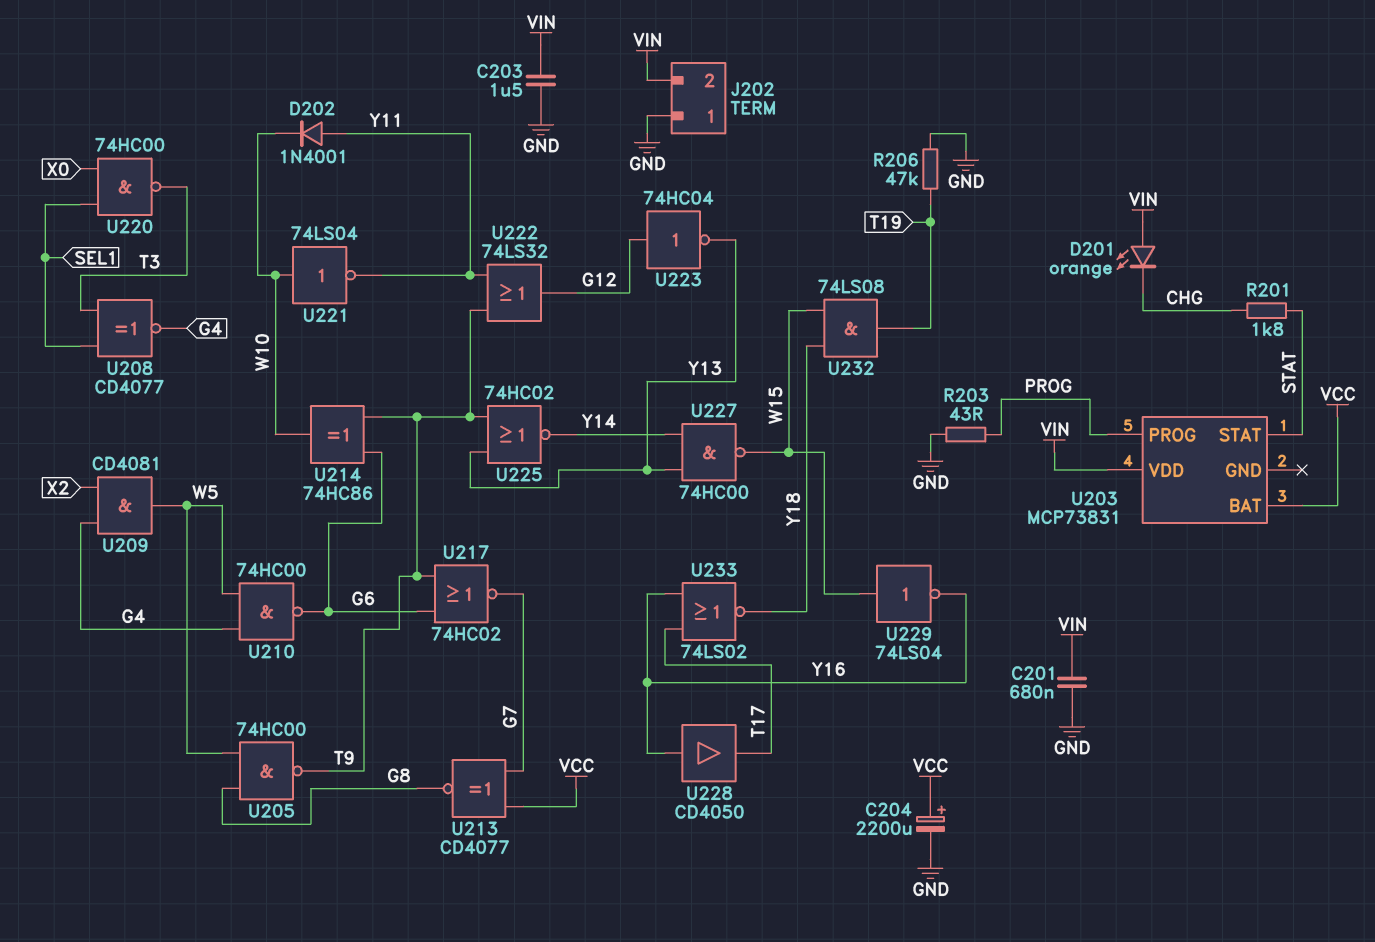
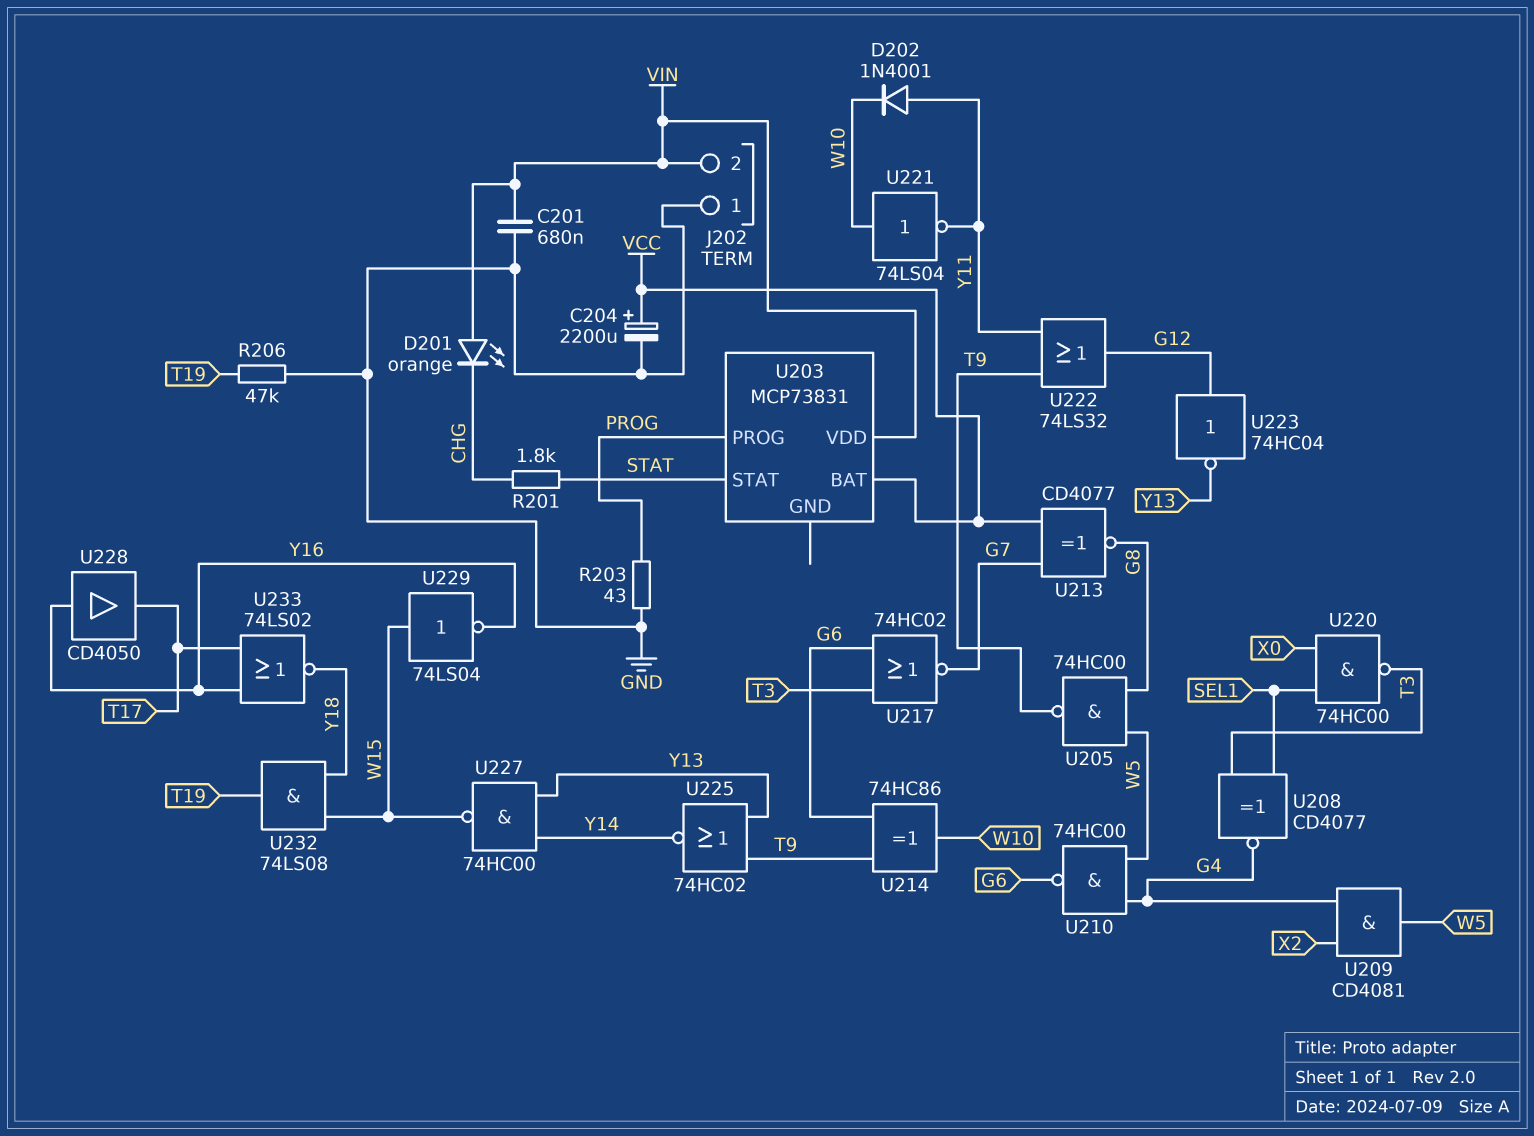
C203: 1.5uF (GND, VIN) -> none
U217: NOR 74HC02 (in G6, in T9, out G7) -> NOR 74HC02 (in G6, in T3, out G7)

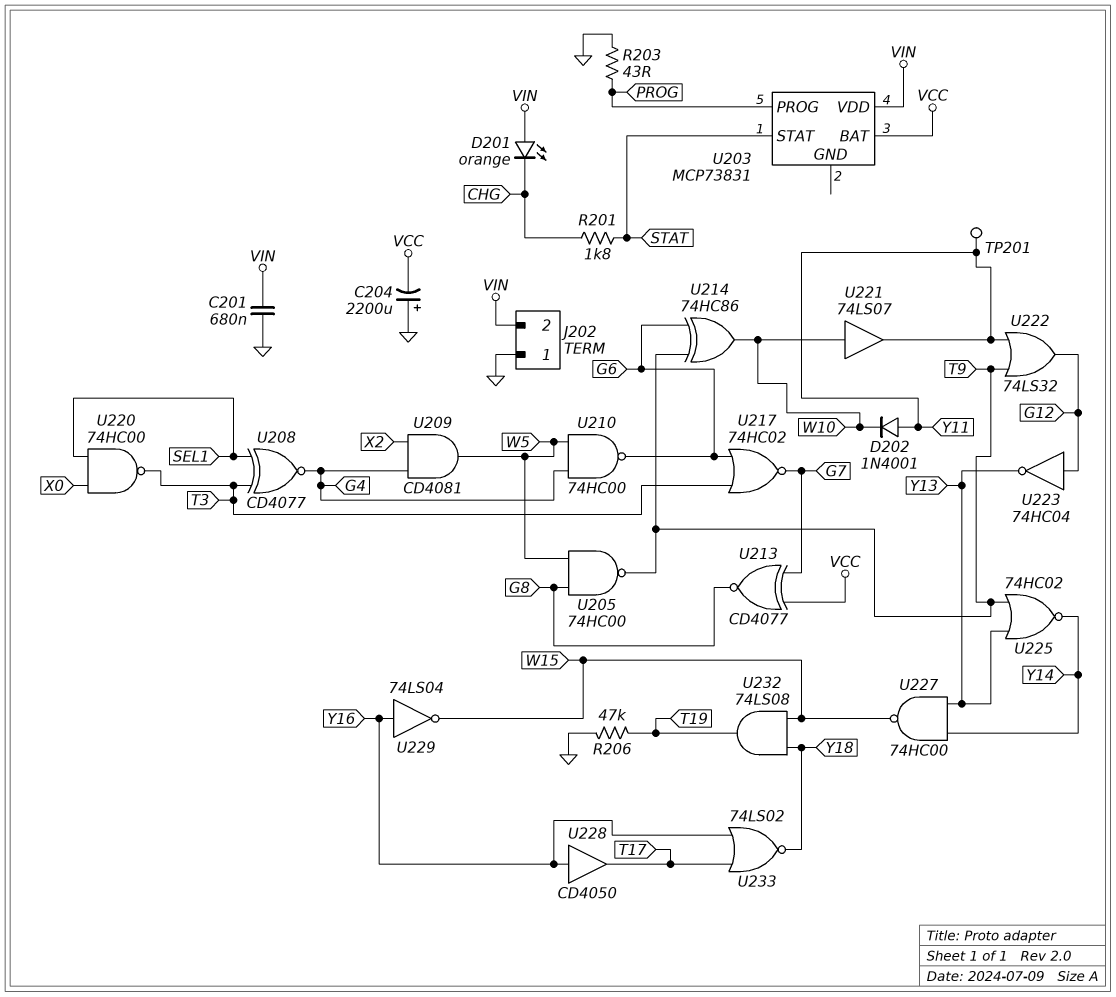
C204: 2200uF (plus VCC, minus GND) -> 2200uF (plus GND, minus VCC)
TP201: none -> test point (Y11)
U221: NOT 74LS04 (in W10, out Y11) -> buffer 74LS07 (in W10, out Y11)
U229: NOT 74LS04 (in W15, out Y16) -> NOT 74LS04 (in Y16, out W15)

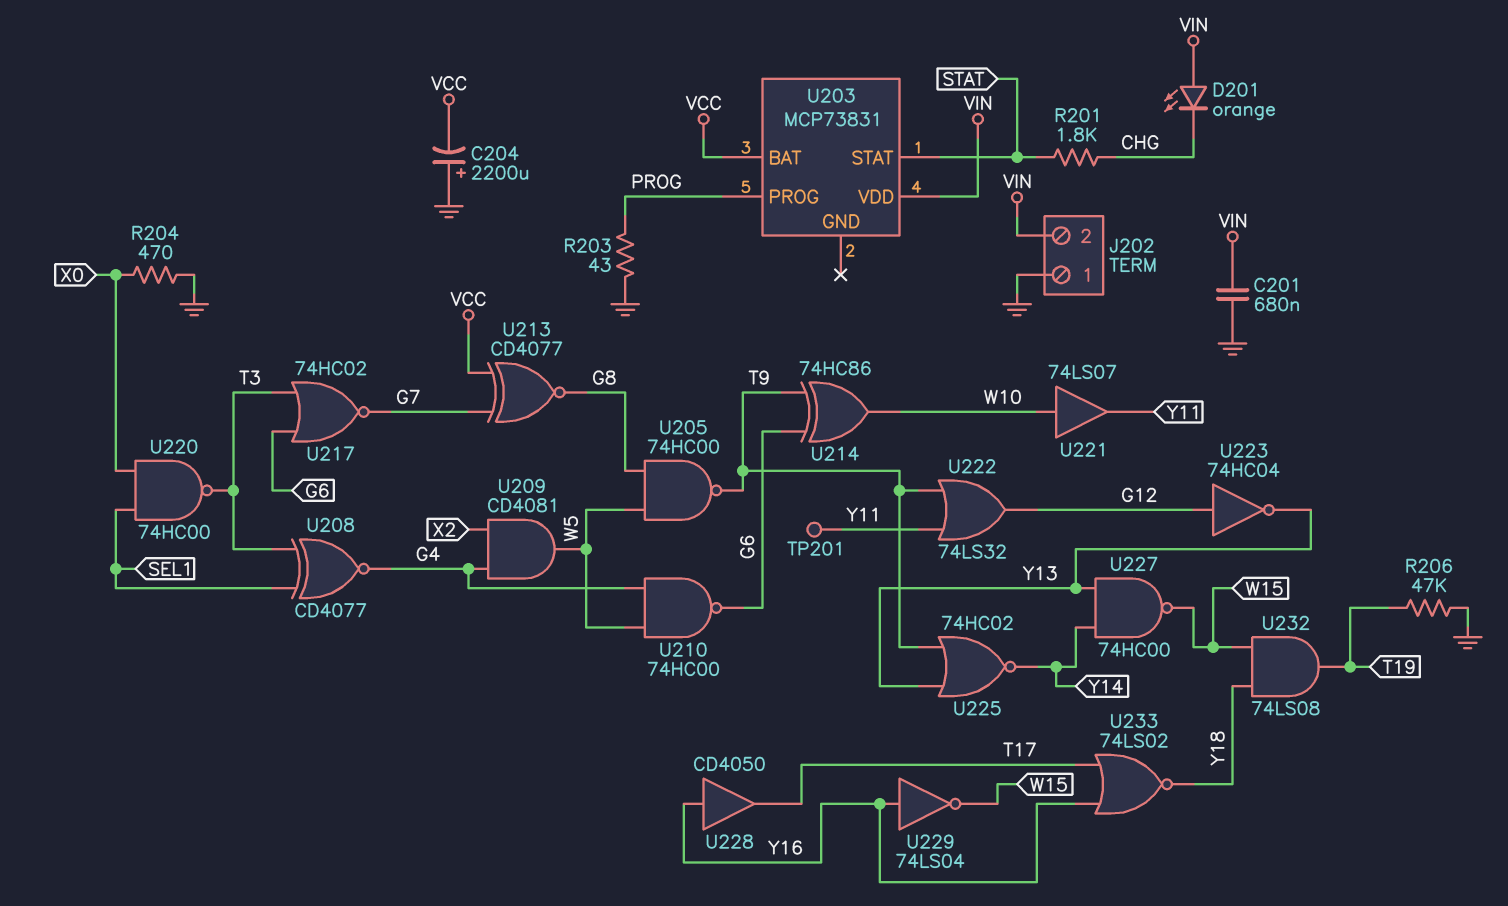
D202: diode 1N4001 (A Y11, K W10) -> none
R204: none -> 470 (GND, X0)

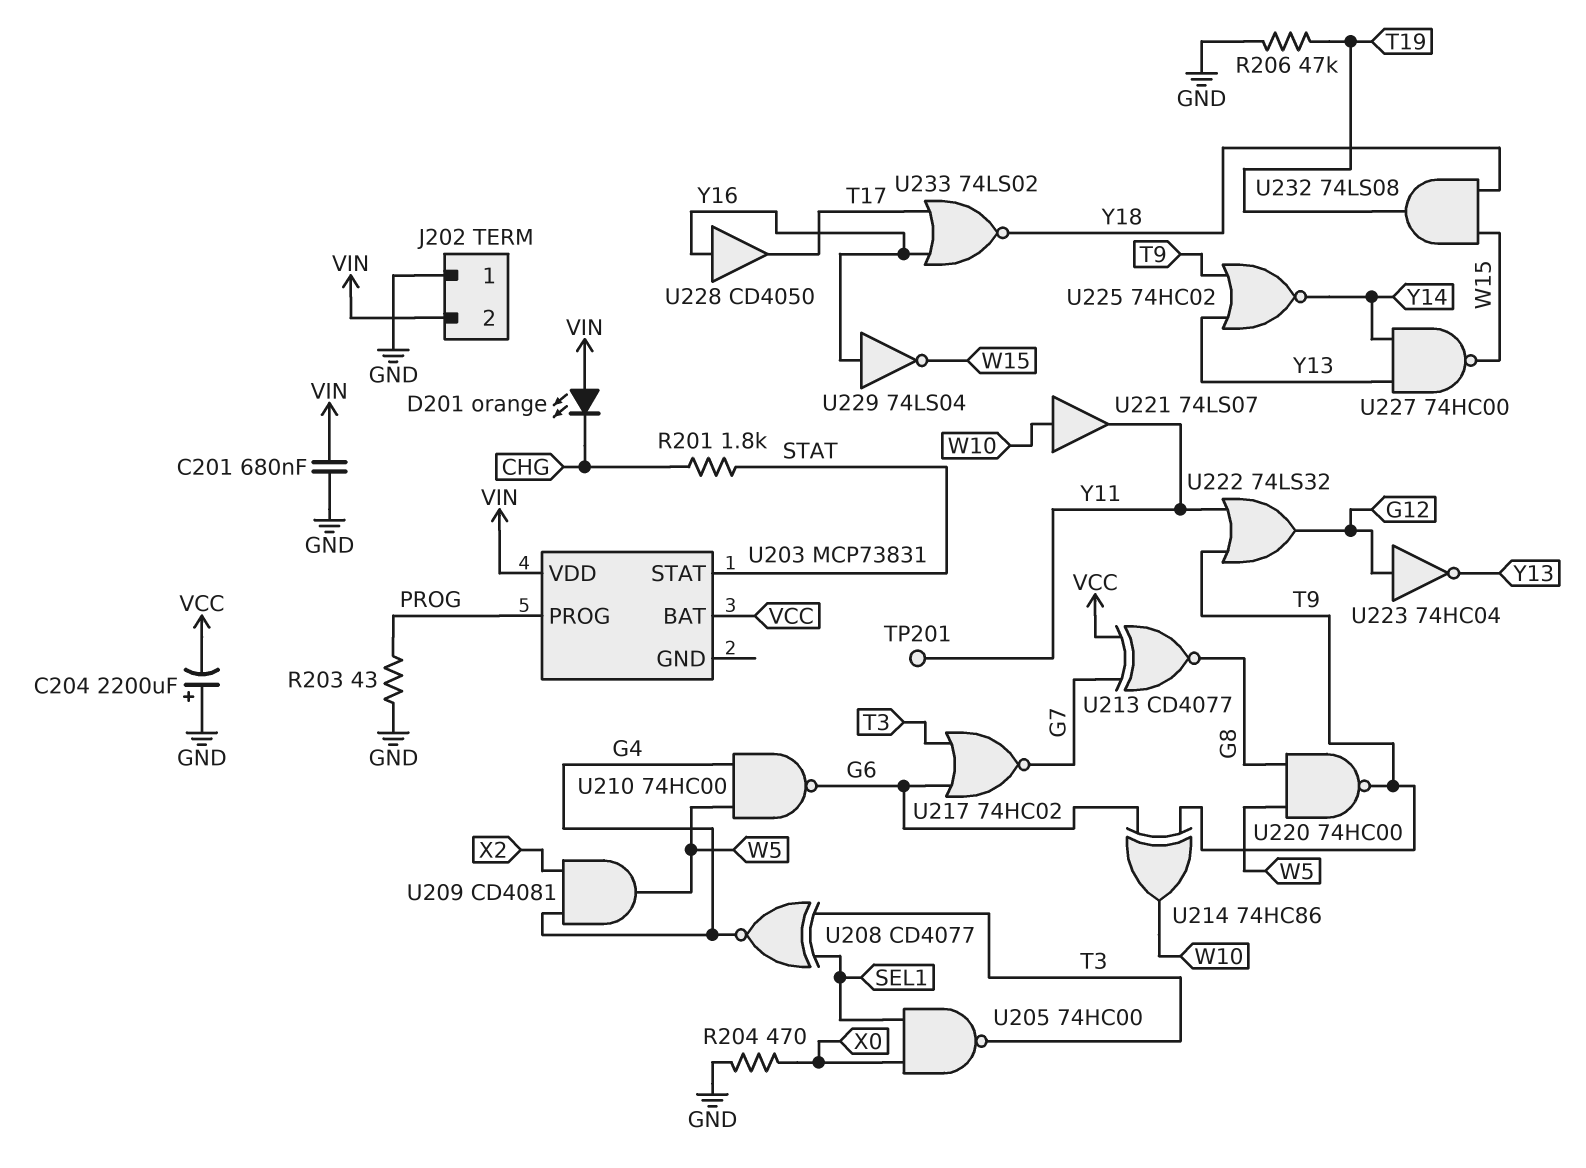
U205: NAND 74HC00 (in G8, in W5, out T9) -> NAND 74HC00 (in SEL1, in X0, out T3)
U220: NAND 74HC00 (in SEL1, in X0, out T3) -> NAND 74HC00 (in G8, in W5, out T9)

